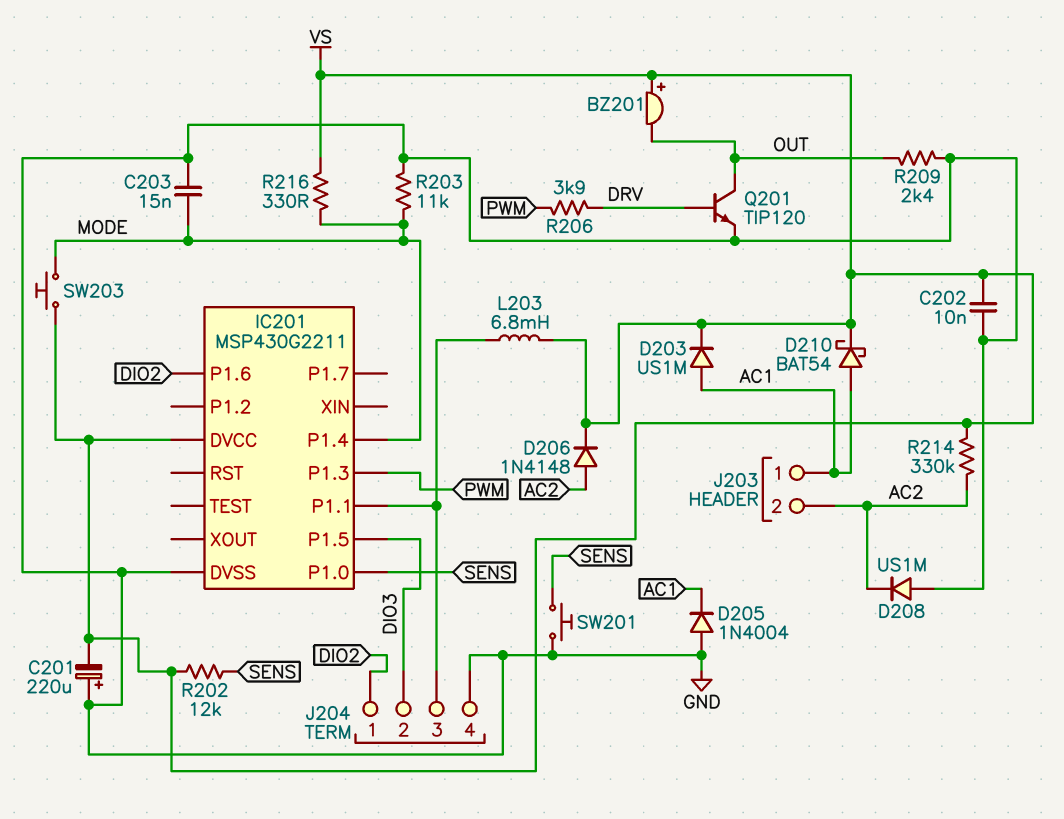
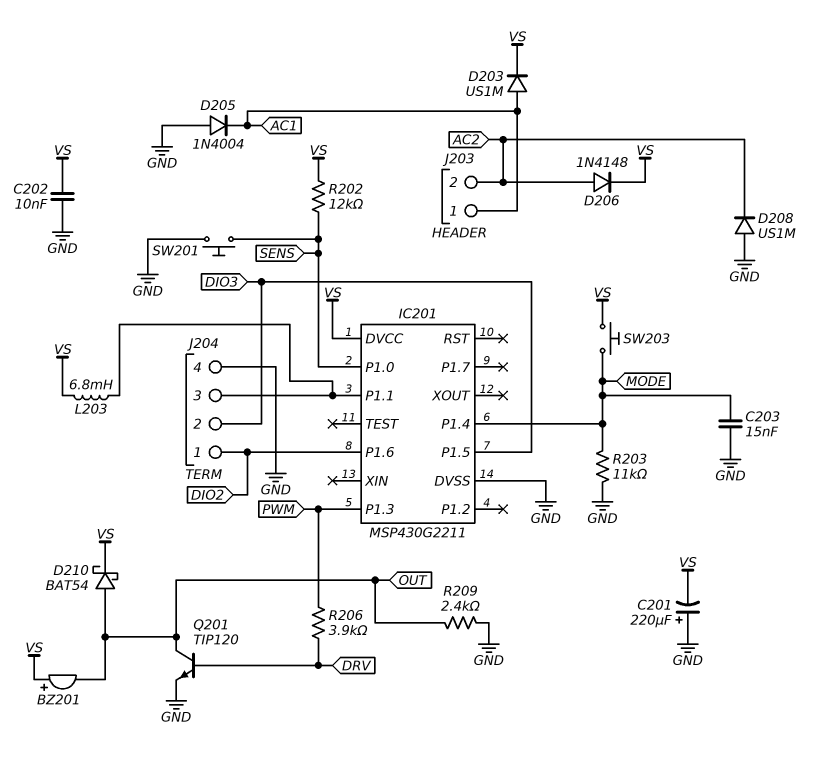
D210: schottky BAT54 (A AC1, K VS) -> schottky BAT54 (A OUT, K VS)
R214: 330k (AC2, VS) -> none
R216: 330 (MODE, VS) -> none

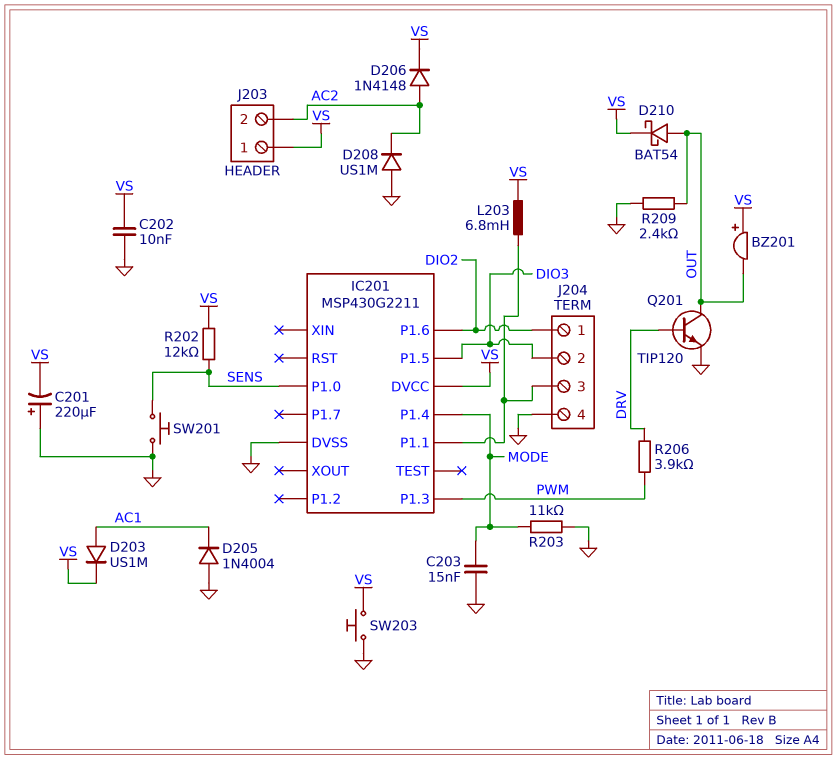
J203 pin 1: AC1 -> VS
SW203: button (MODE, VS) -> button (GND, VS)

